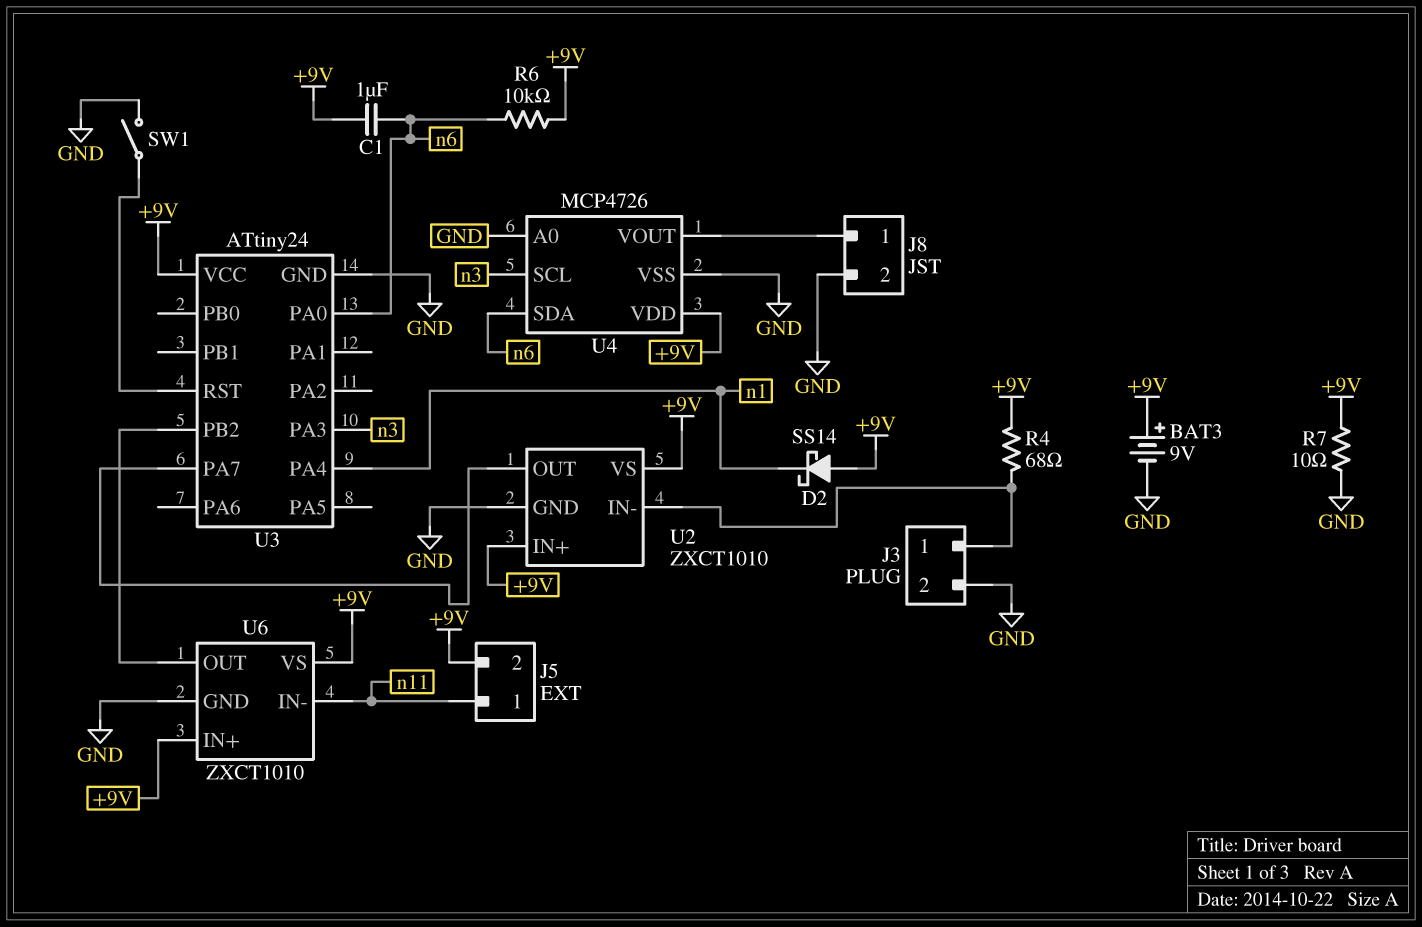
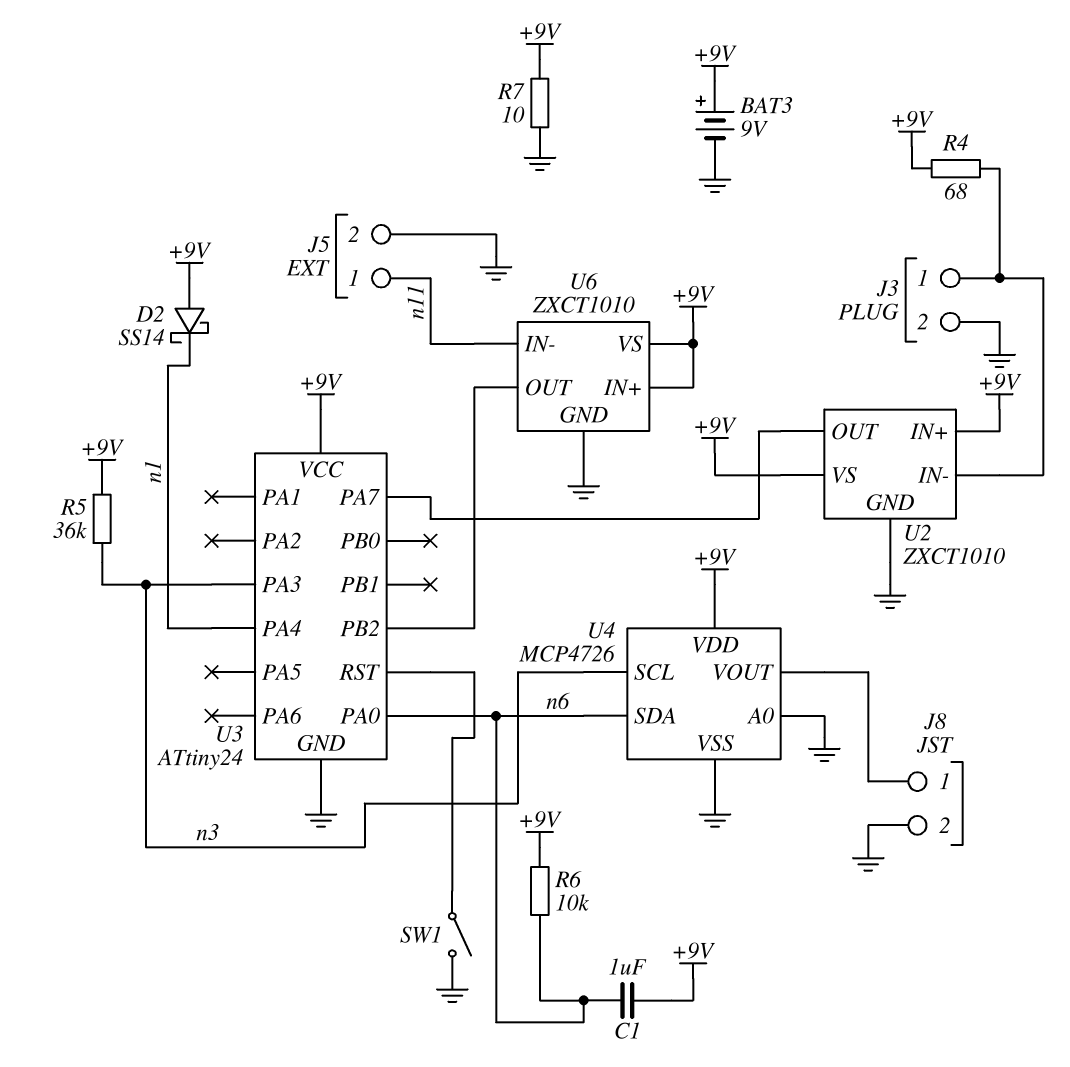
J5 pin 2: +9V -> GND
R5: none -> 36k (+9V, n3)

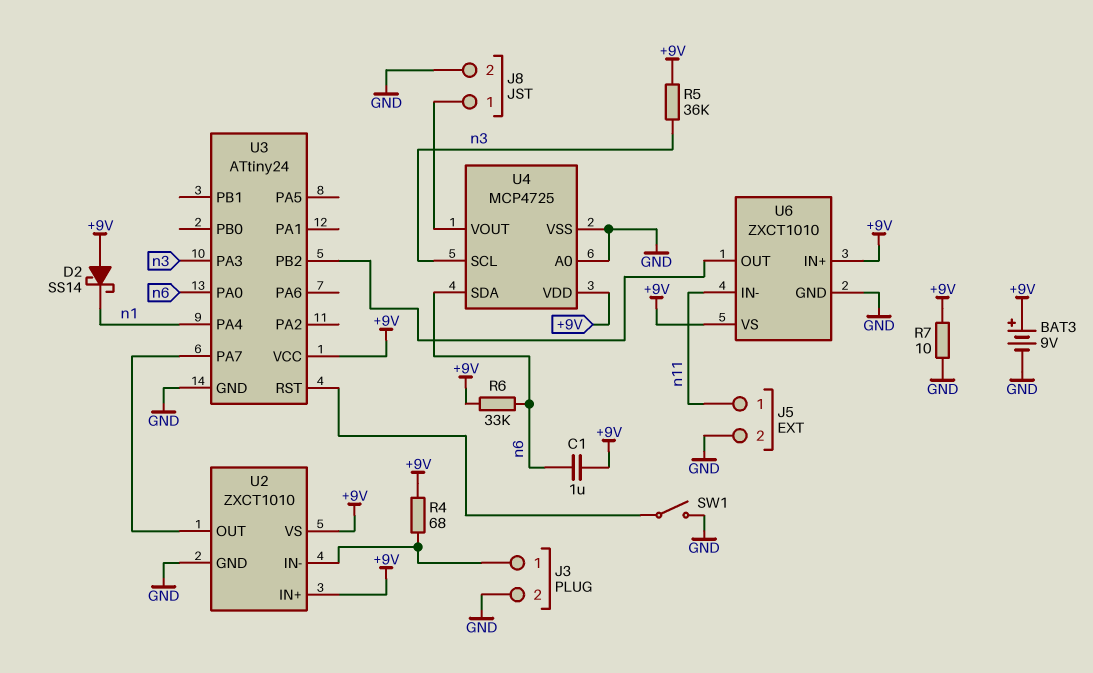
R6: 10k (+9V, n6) -> 33k (+9V, n6)
U4: MCP4726 -> MCP4725

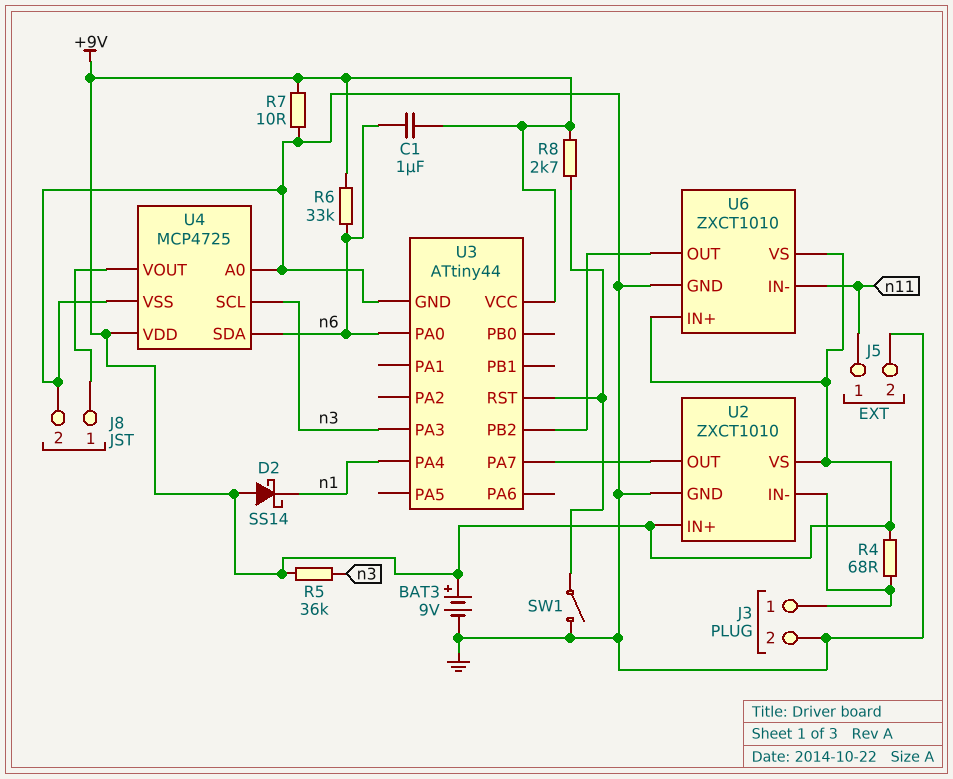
R8: none -> 2.7k (+9V, U3/RST)
U3: ATtiny24 -> ATtiny44

